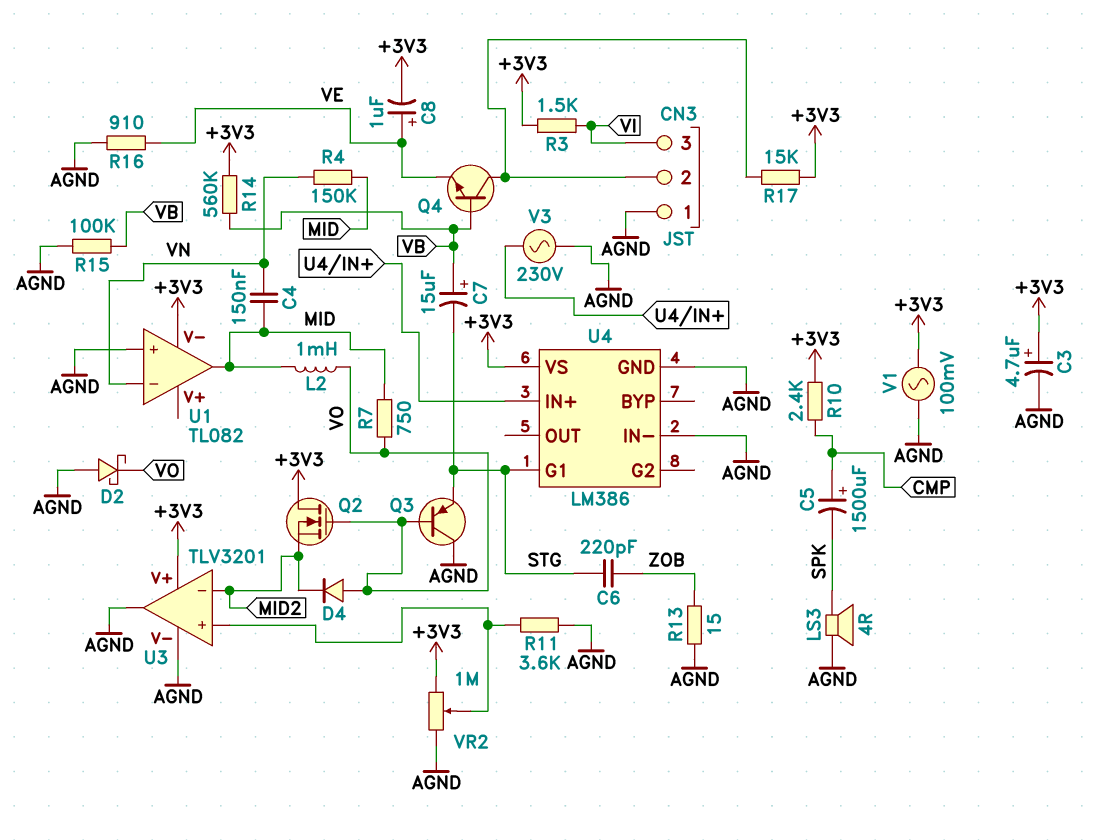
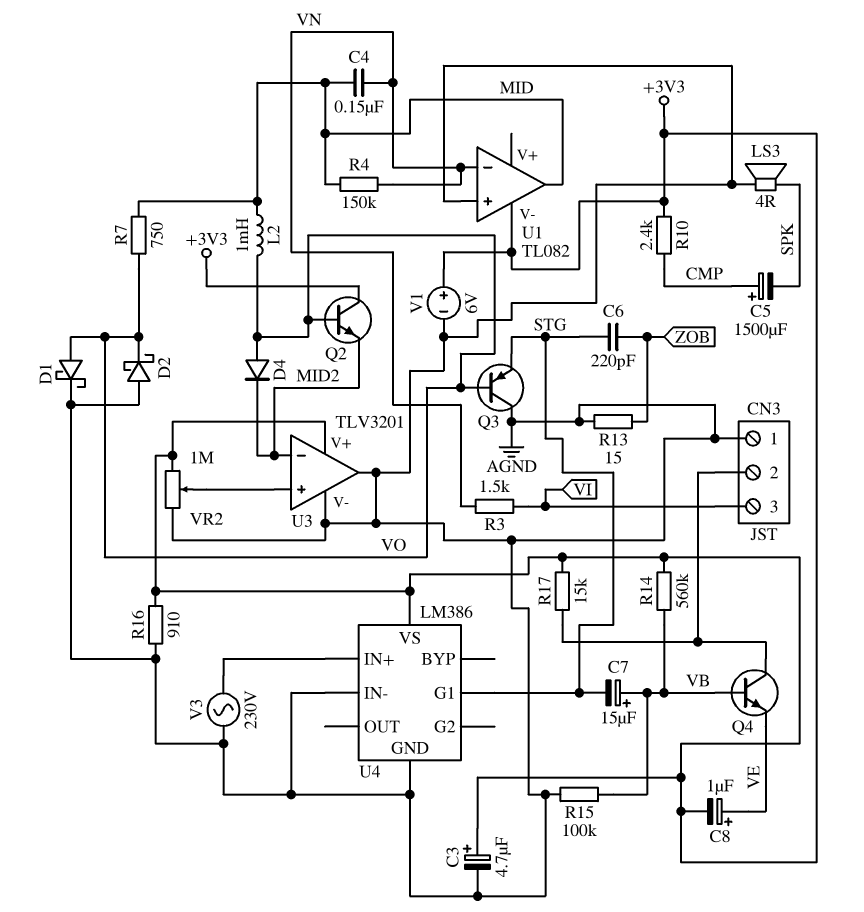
D1: none -> schottky (A VO, K AGND)
Q2: NMOS (G VO, D +3V3, S MID2) -> NPN (B VO, C +3V3, E MID2)
R3: 1.5k (+3V3, VI) -> 1.5k (VI, VN)
R11: 3.6k (AGND, U3/in+) -> none
R16: 910 (AGND, VE) -> 910 (+3V3, AGND)
V1: AC 100mV (+3V3, AGND) -> 6V (plus +3V3, minus AGND)

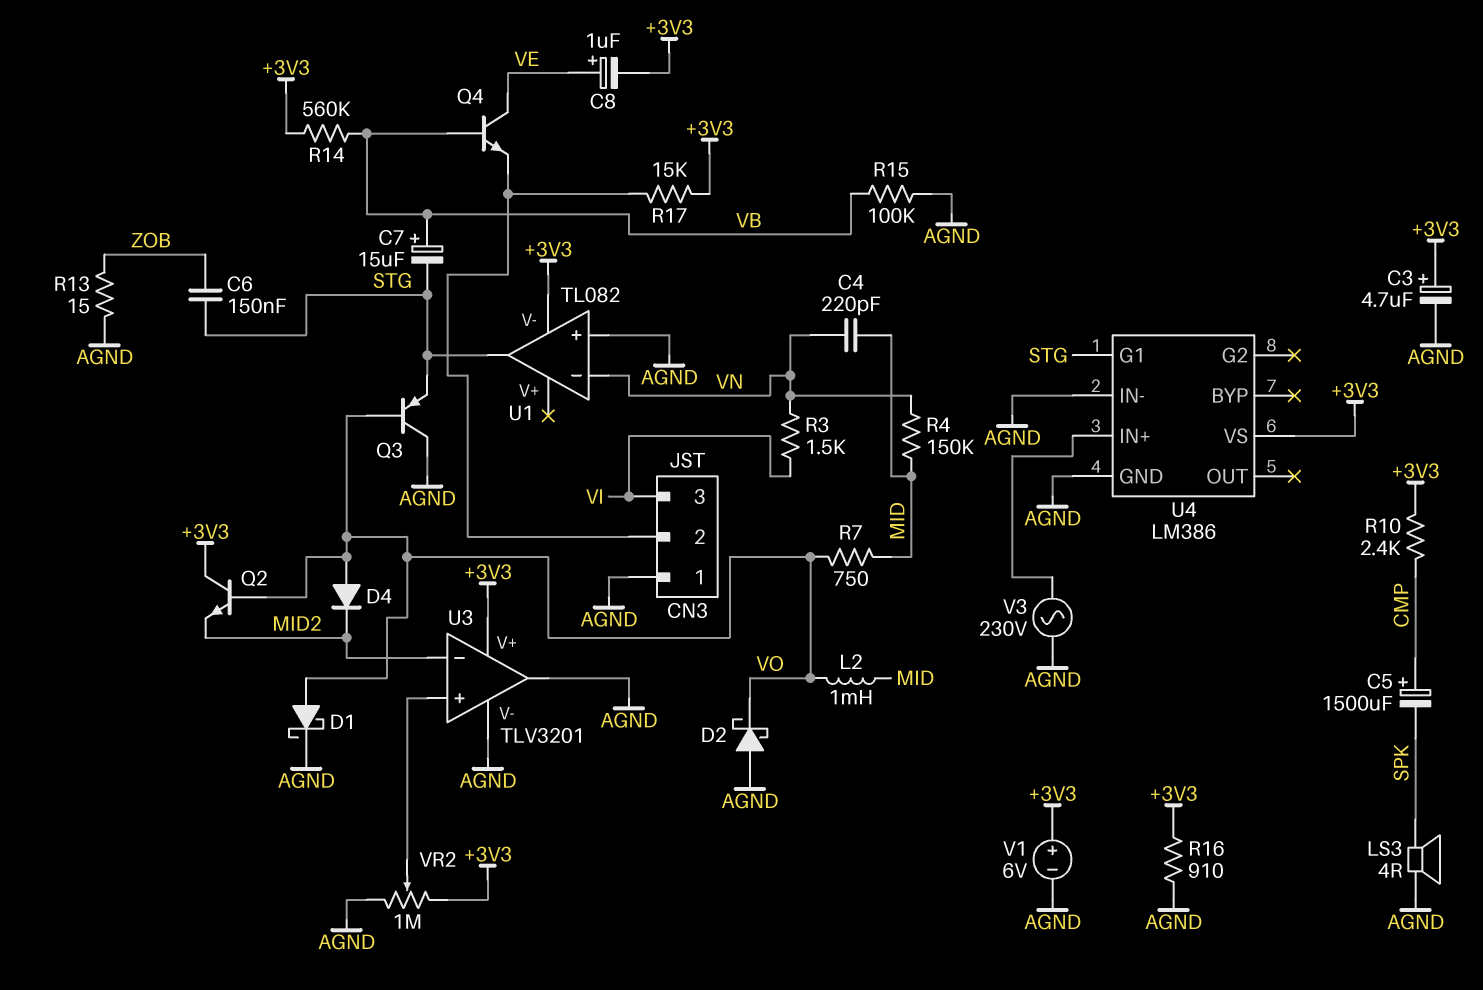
C4: 150nF (MID, VN) -> 220pF (MID, VN)
C6: 220pF (STG, ZOB) -> 150nF (STG, ZOB)
Q4: NPN (B VB, C CN3/2, E VE) -> NPN (B VB, C VE, E CN3/2)
U1 pin out: MID -> STG

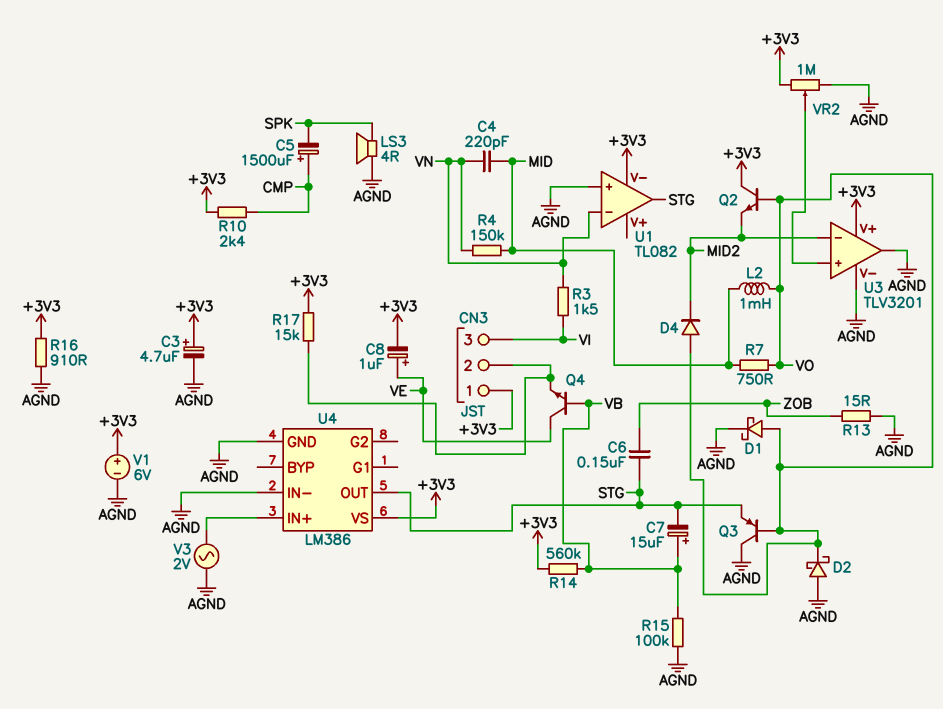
CN3 pin 1: AGND -> +3V3
U4 pin G1: STG -> none
U4 pin OUT: none -> STG
V3: AC 230V (AGND, U4/IN+) -> AC 2V (AGND, U4/IN+)

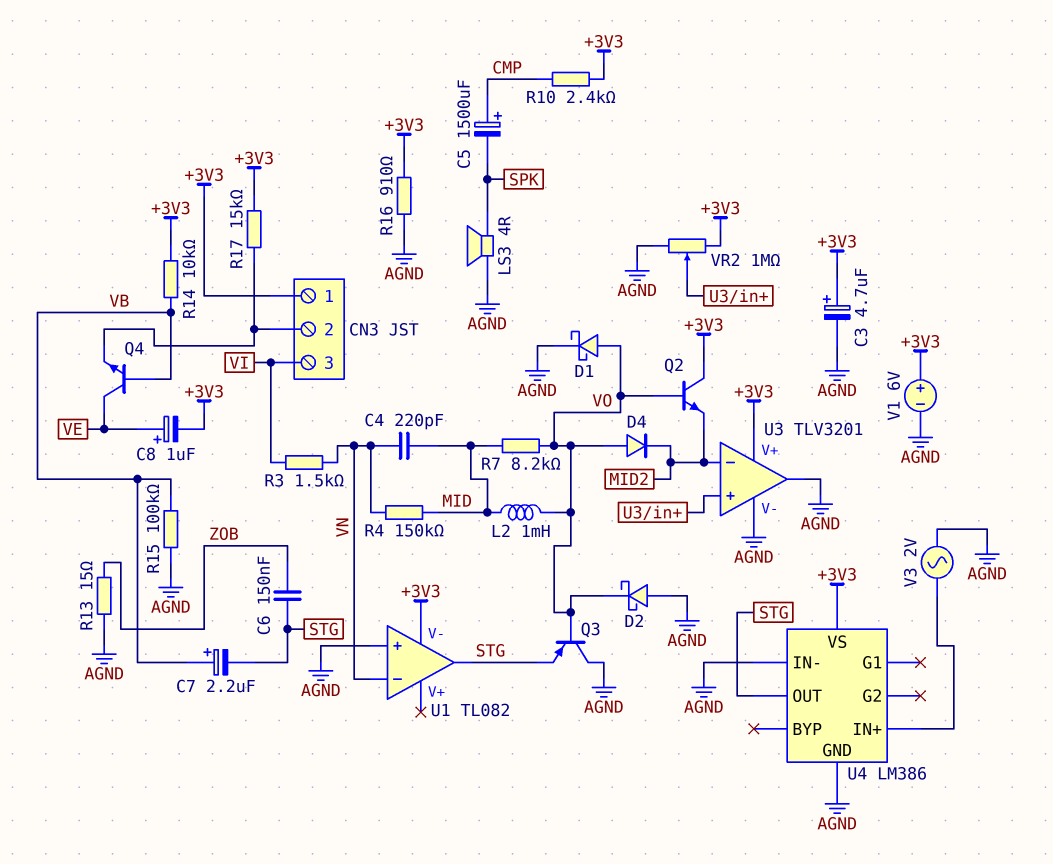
C7: 15uF (plus VB, minus STG) -> 2.2uF (plus VB, minus STG)
R7: 750 (MID, VO) -> 8.2k (MID, VO)
R14: 560k (+3V3, VB) -> 10k (+3V3, VB)

